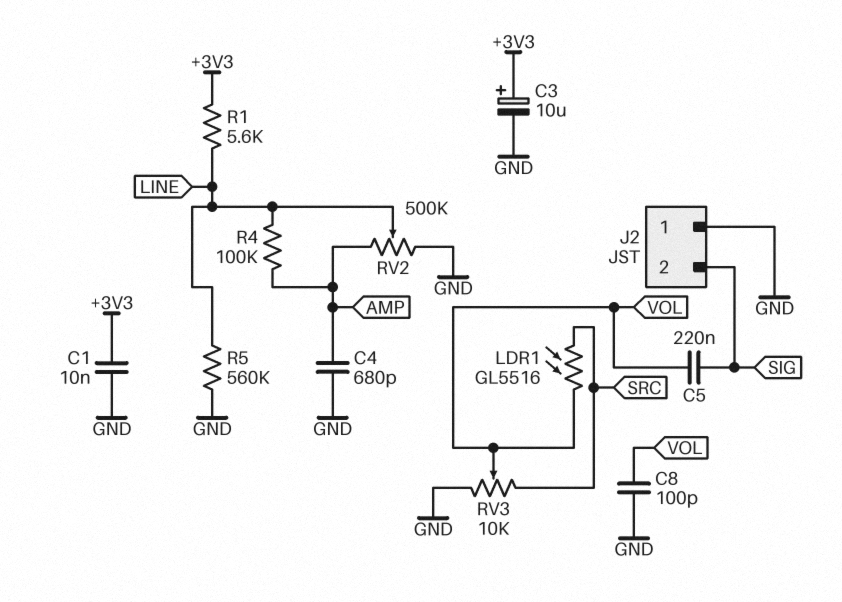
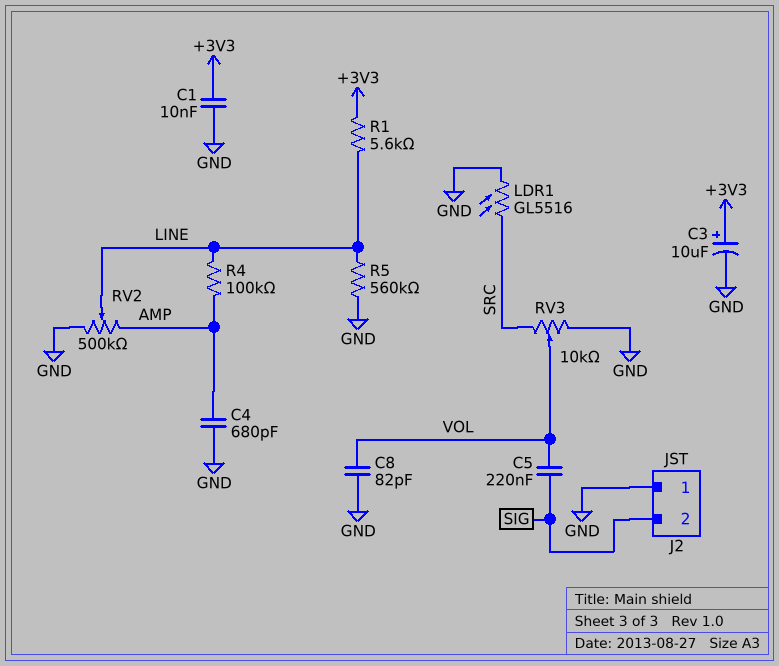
C8: 100pF (GND, VOL) -> 82pF (GND, VOL)
LDR1: GL5516 (SRC, VOL) -> GL5516 (GND, SRC)

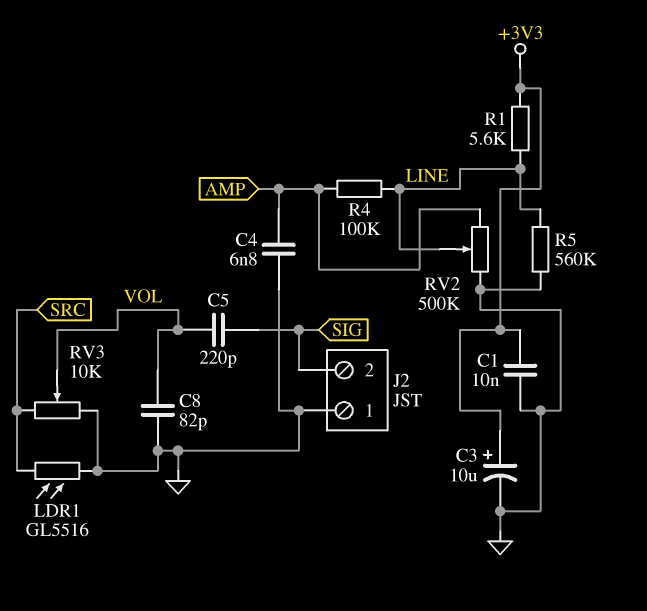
C4: 680pF (AMP, GND) -> 6.8nF (AMP, GND)
C5: 220nF (SIG, VOL) -> 220pF (SIG, VOL)

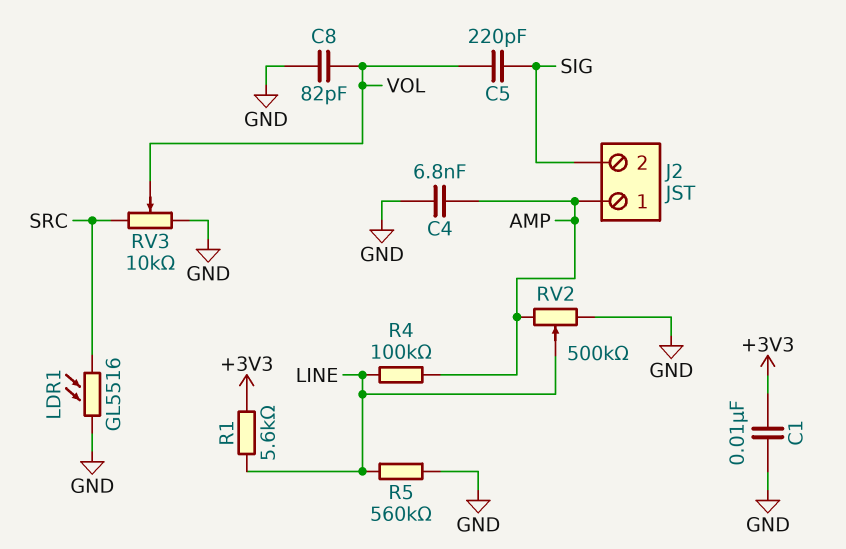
C3: 10uF (plus +3V3, minus GND) -> none
J2 pin 1: GND -> AMP

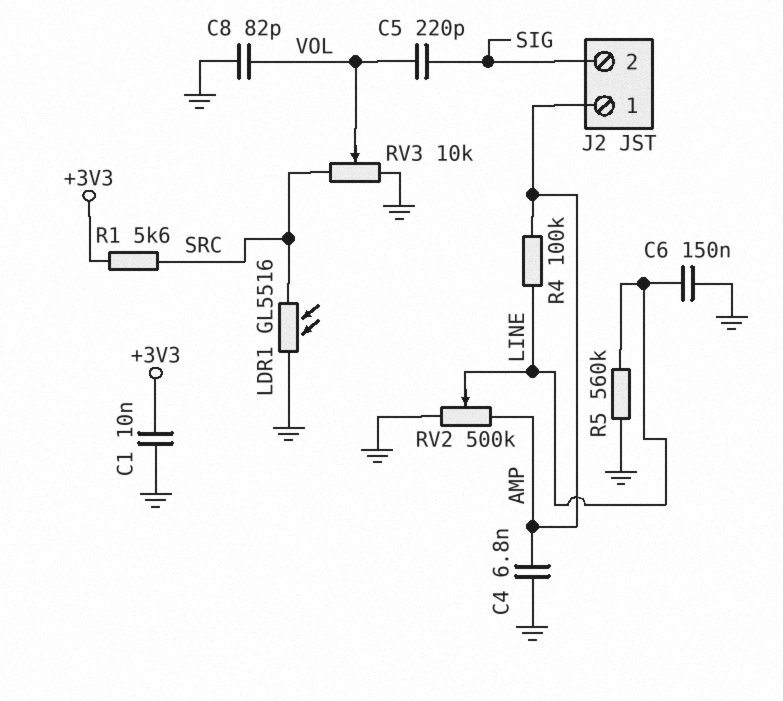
C6: none -> 150nF (GND, LINE)
R1: 5.6k (+3V3, LINE) -> 5.6k (+3V3, SRC)

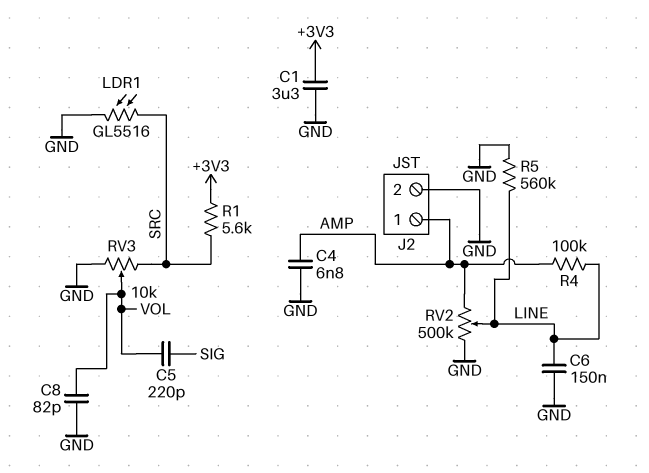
C1: 10nF (+3V3, GND) -> 3.3uF (+3V3, GND)
J2 pin 2: SIG -> GND

